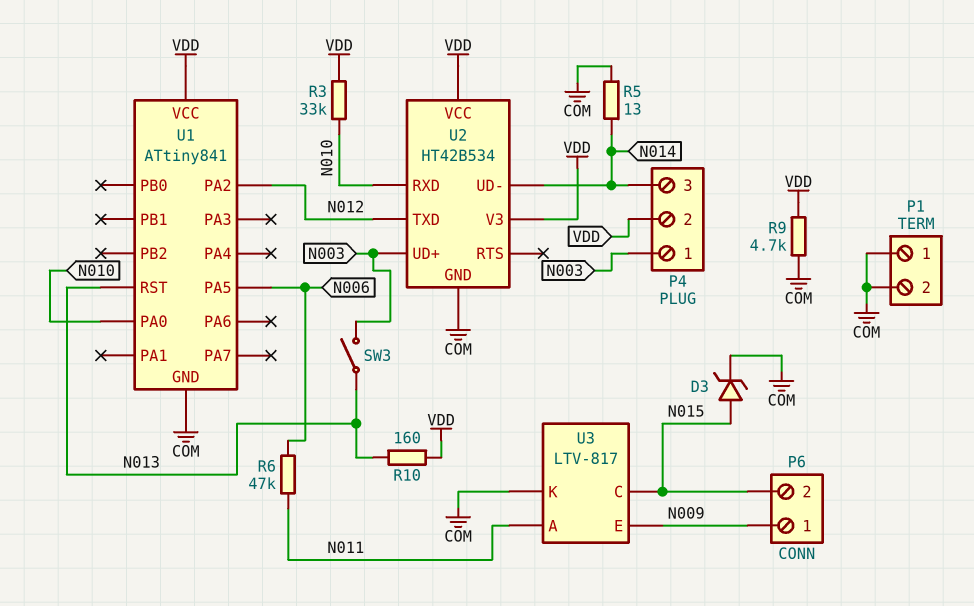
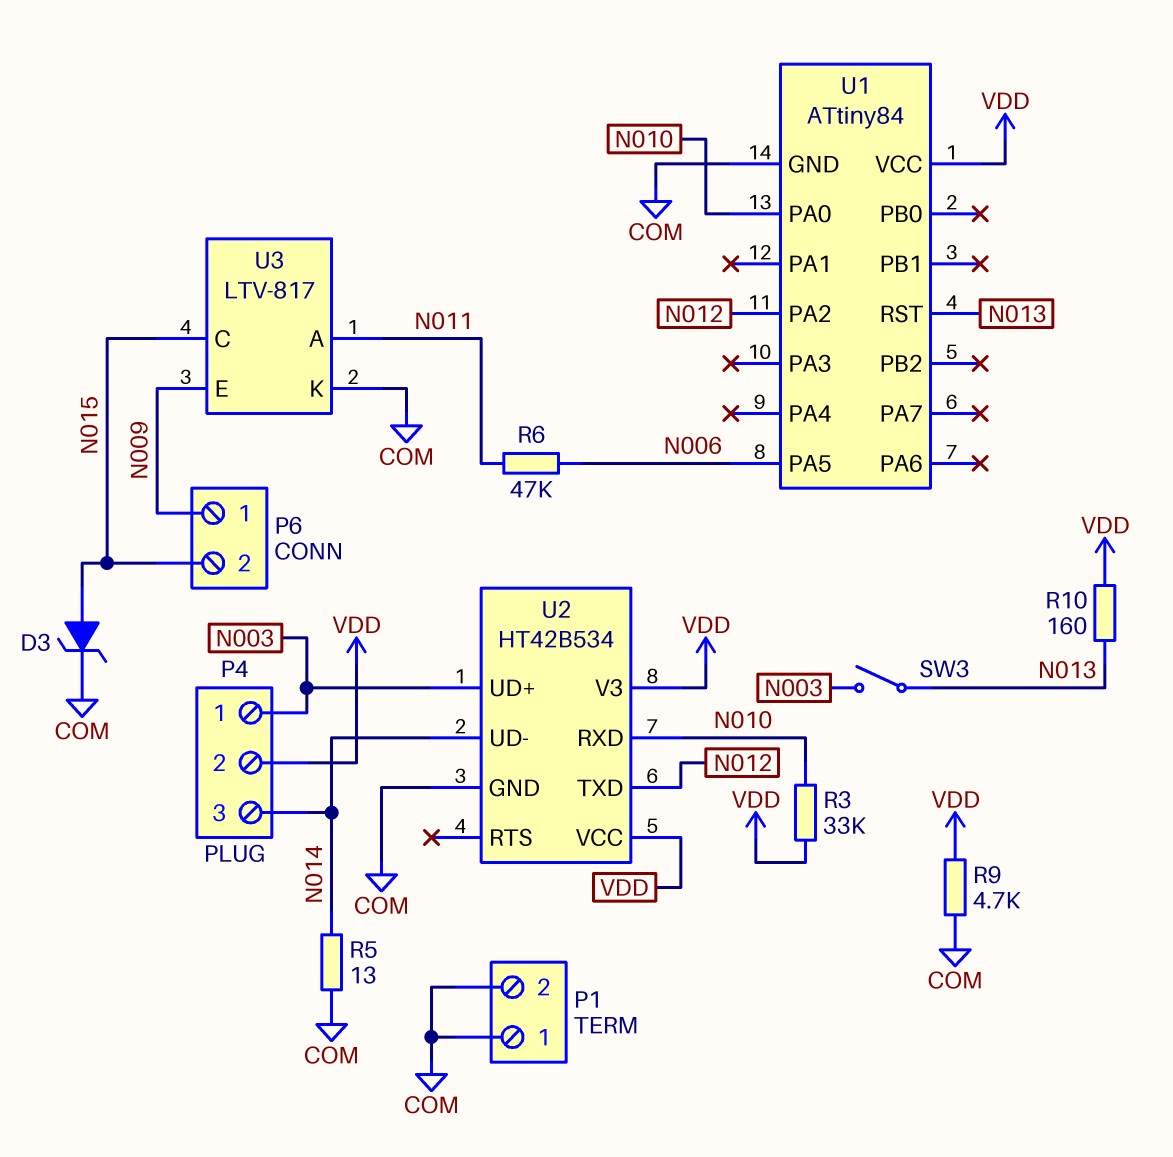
U1: ATtiny841 -> ATtiny84

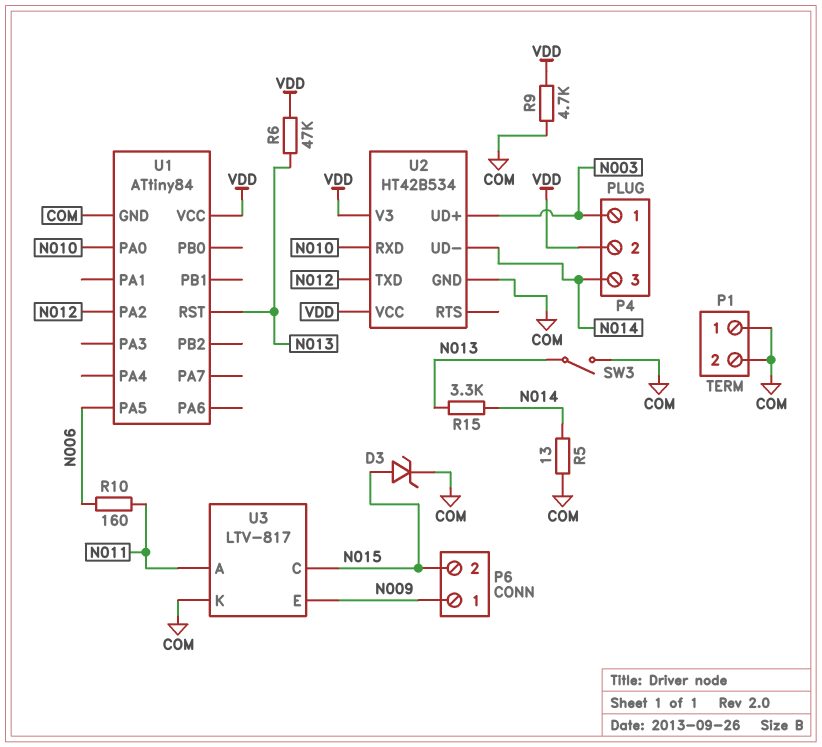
R3: 33k (N010, VDD) -> none
R6: 47k (N006, N011) -> 47k (N013, VDD)
R10: 160 (N013, VDD) -> 160 (N006, N011)
R15: none -> 3.3k (N013, N014)
SW3: switch (N003, N013) -> switch (COM, N013)

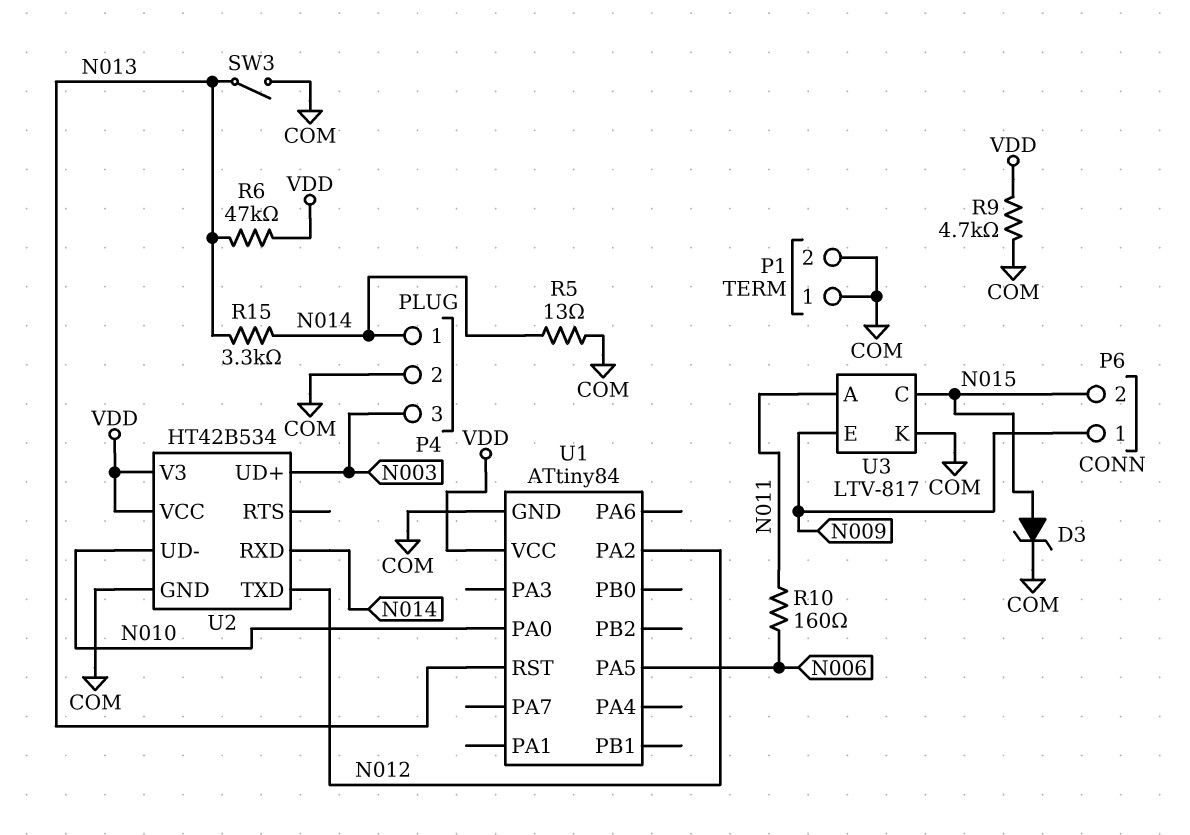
P4 pin 1: N003 -> N014
P4 pin 2: VDD -> COM
P4 pin 3: N014 -> N003
U2 pin RXD: N010 -> N014
U2 pin UD-: N014 -> N010

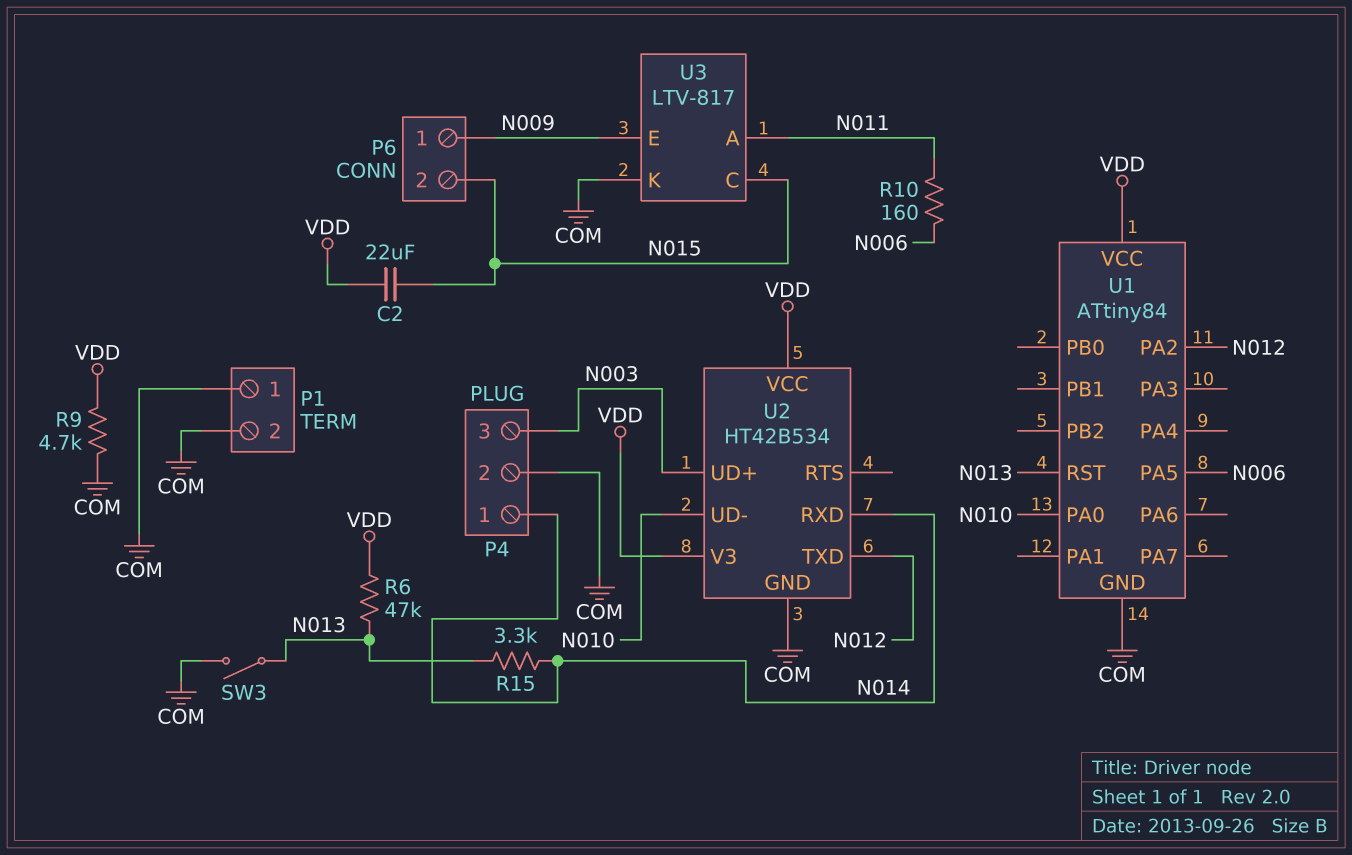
C2: none -> 22uF (N015, VDD)
D3: zener (A N015, K COM) -> none
R5: 13 (COM, N014) -> none

